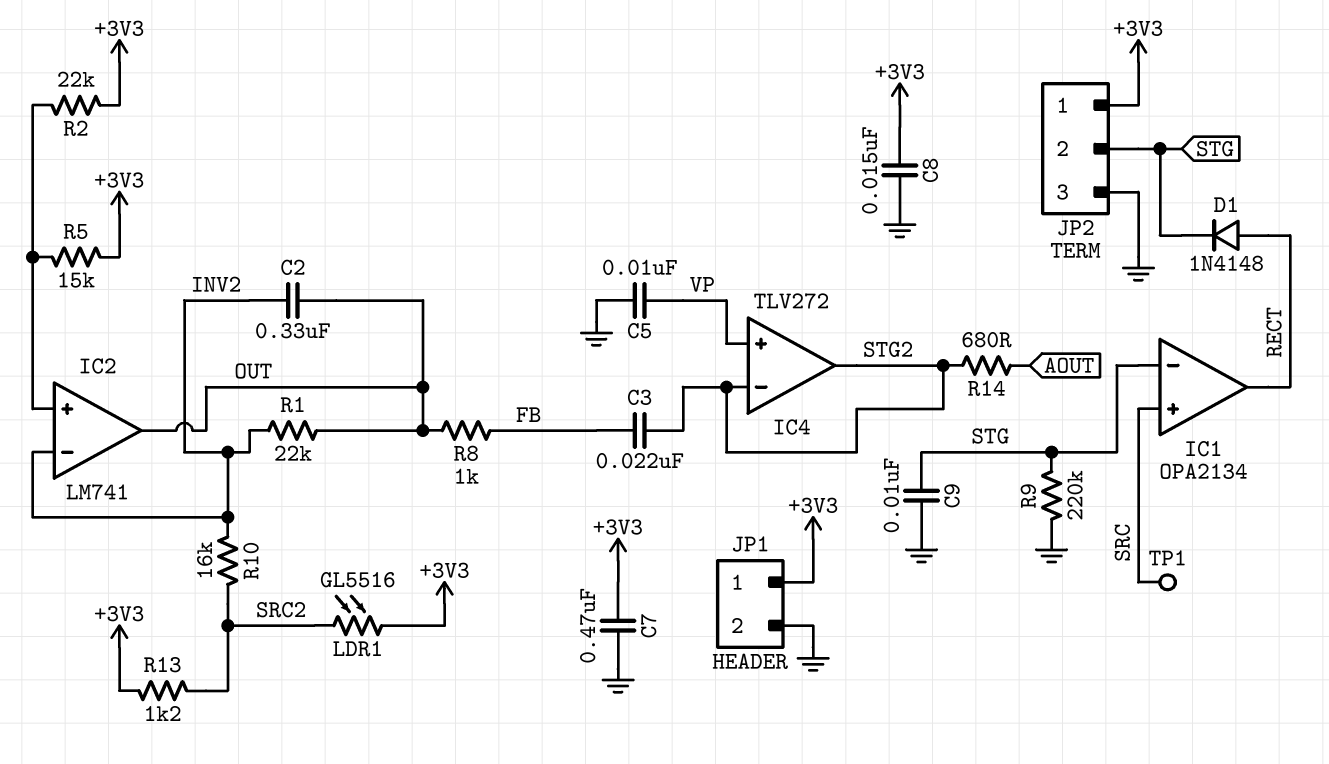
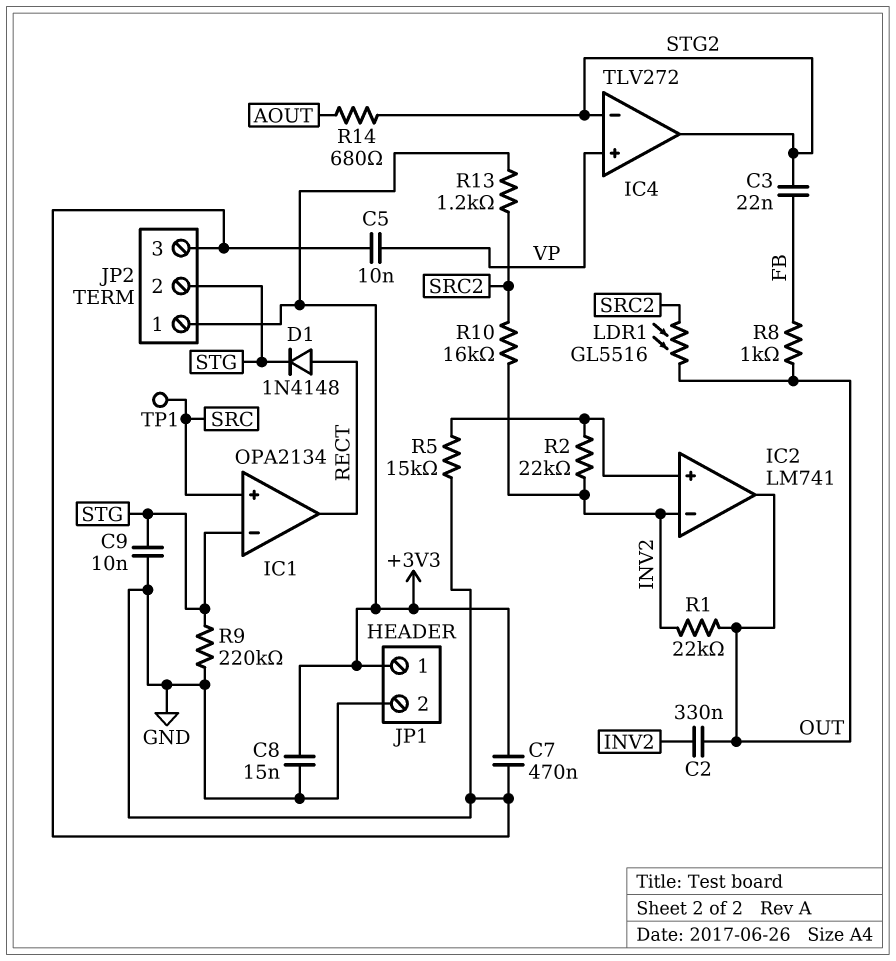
LDR1: GL5516 (+3V3, SRC2) -> GL5516 (OUT, SRC2)
R2: 22k (+3V3, IC2/in+) -> 22k (IC2/in+, INV2)
R5: 15k (+3V3, IC2/in+) -> 15k (GND, IC2/in+)

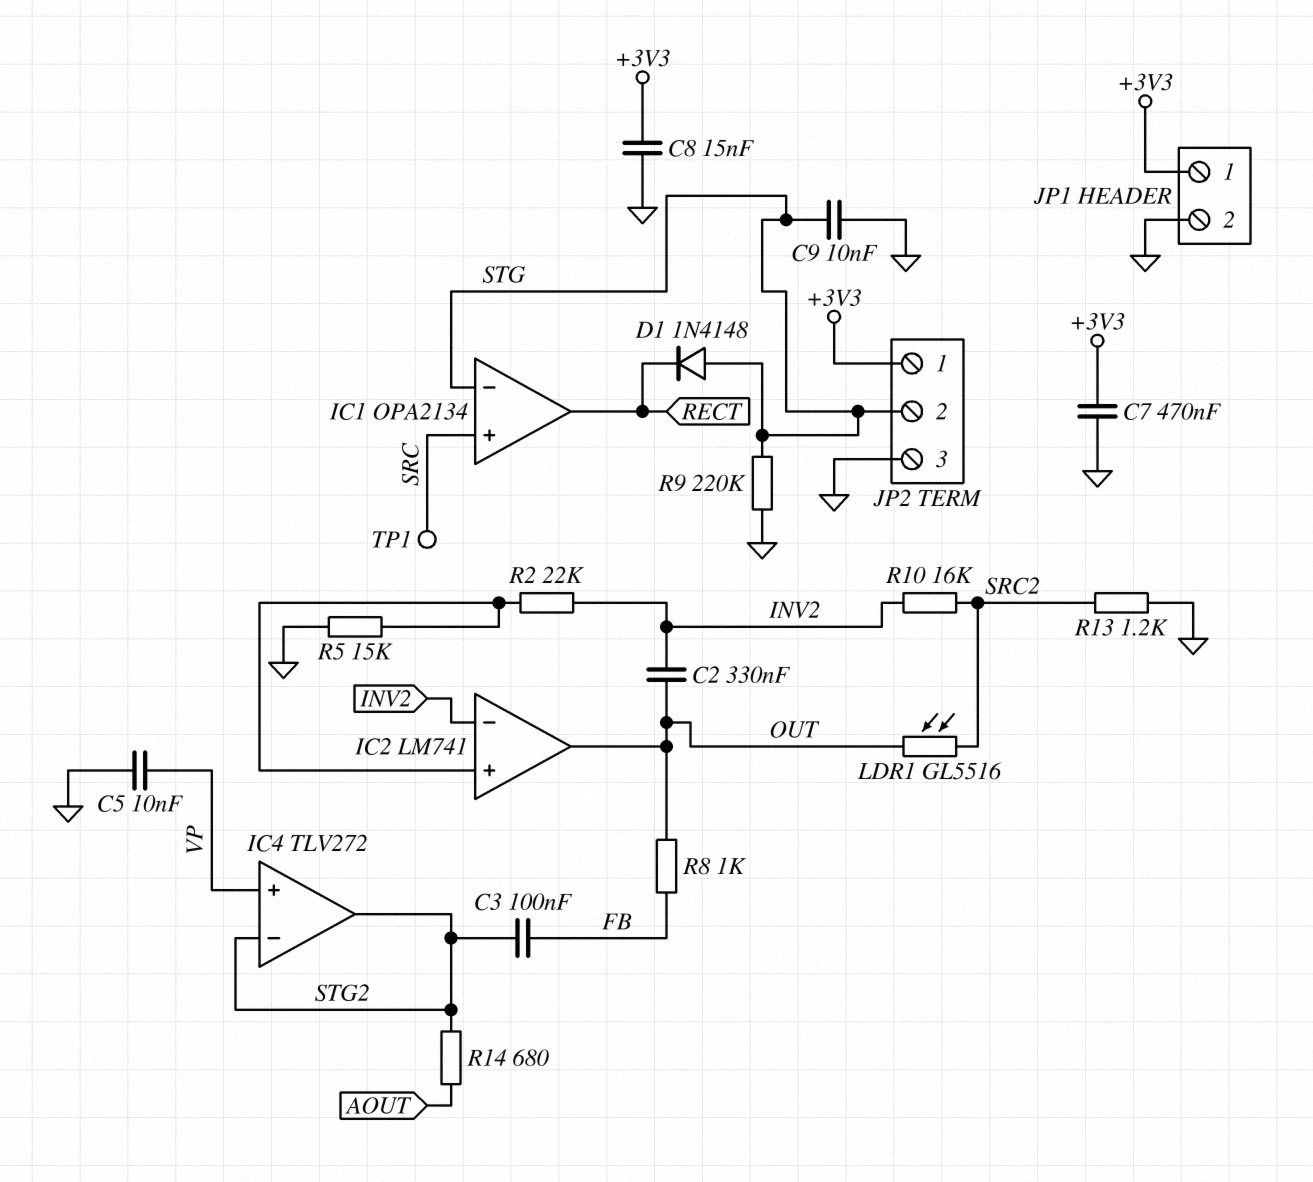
C3: 22nF (FB, STG2) -> 100nF (FB, STG2)
D1: diode 1N4148 (A RECT, K STG) -> diode 1N4148 (A STG, K RECT)
R1: 22k (INV2, OUT) -> none
R13: 1.2k (+3V3, SRC2) -> 1.2k (GND, SRC2)

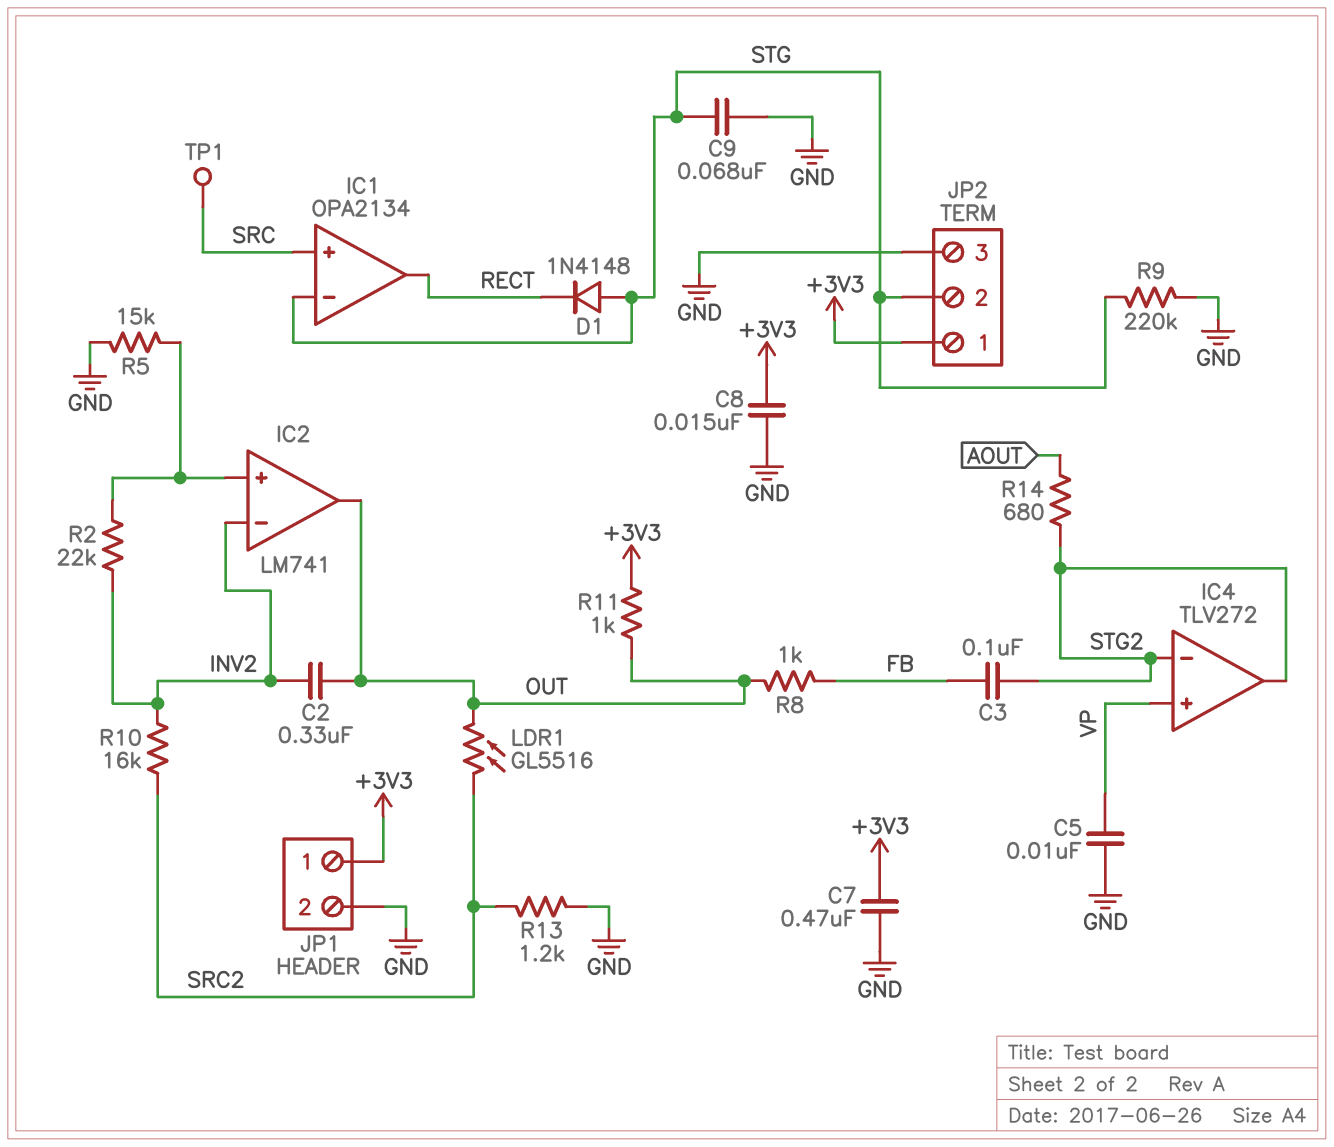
C9: 10nF (GND, STG) -> 68nF (GND, STG)
R11: none -> 1k (+3V3, OUT)

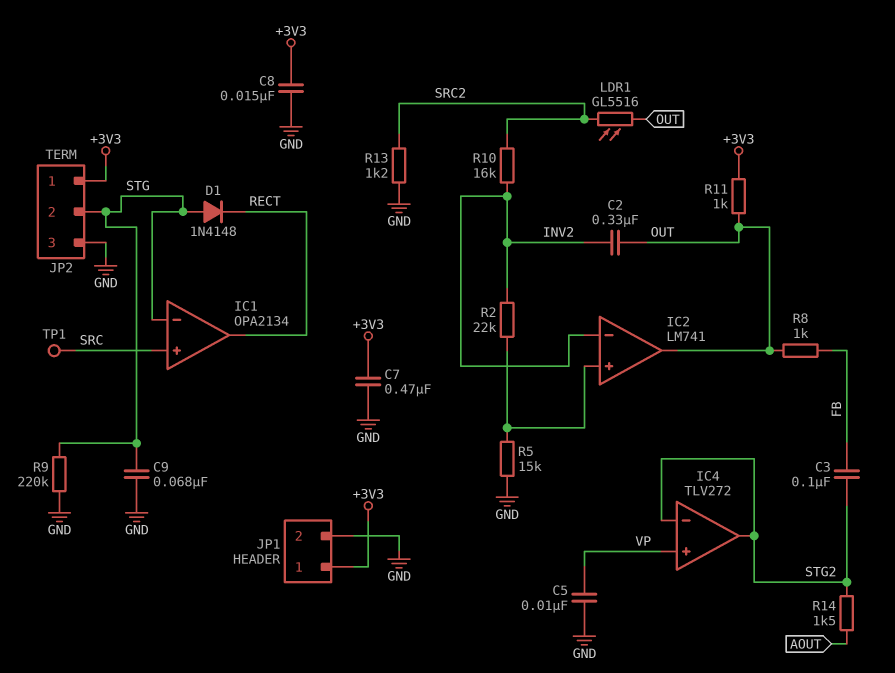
R14: 680 (AOUT, STG2) -> 1.5k (AOUT, STG2)

